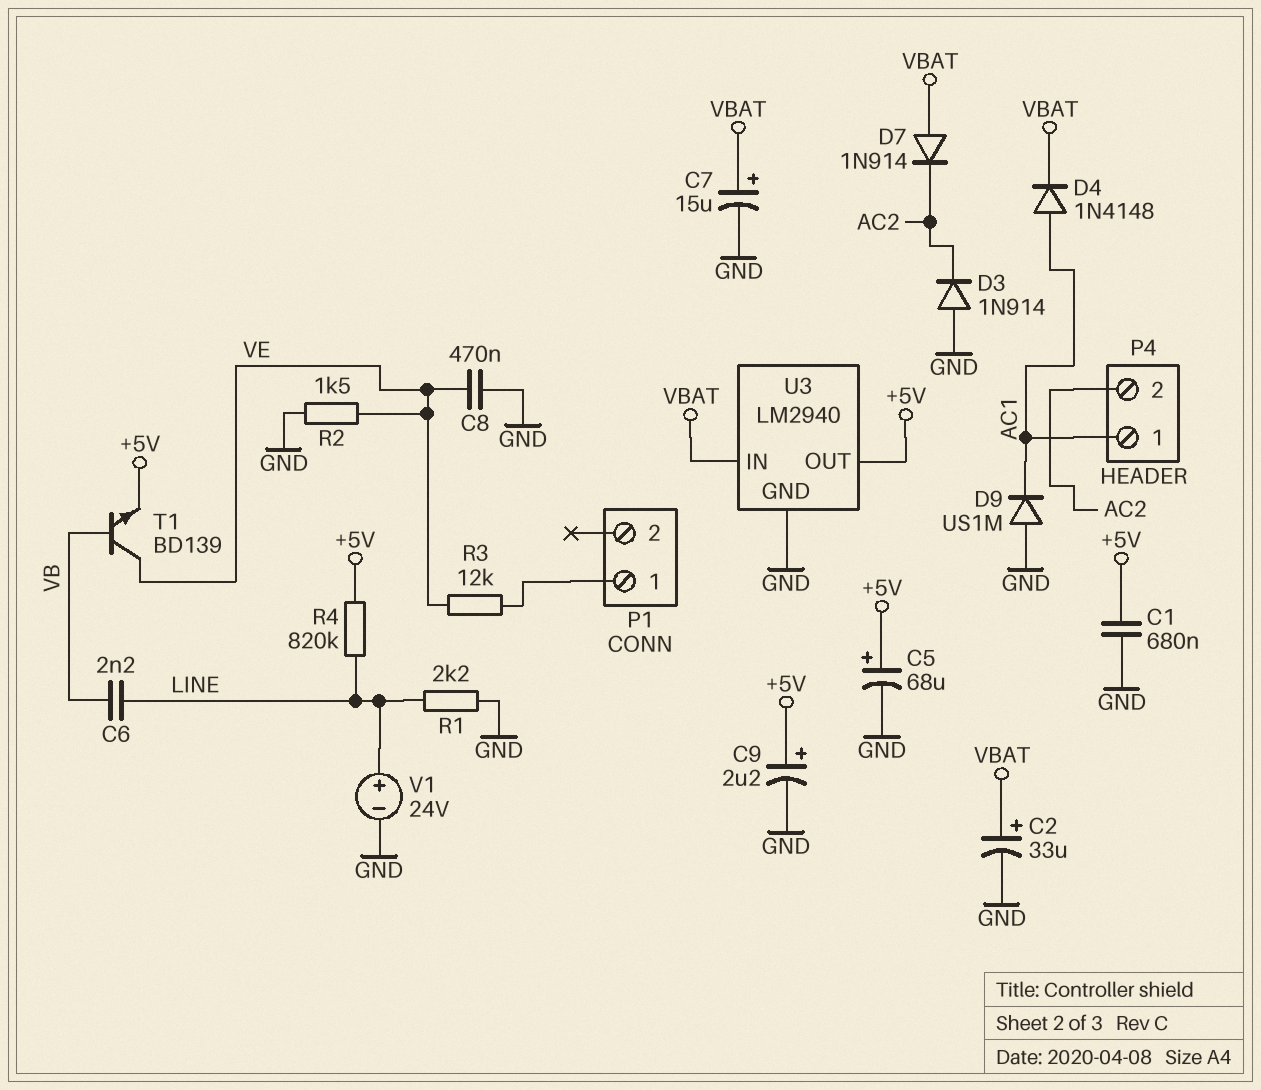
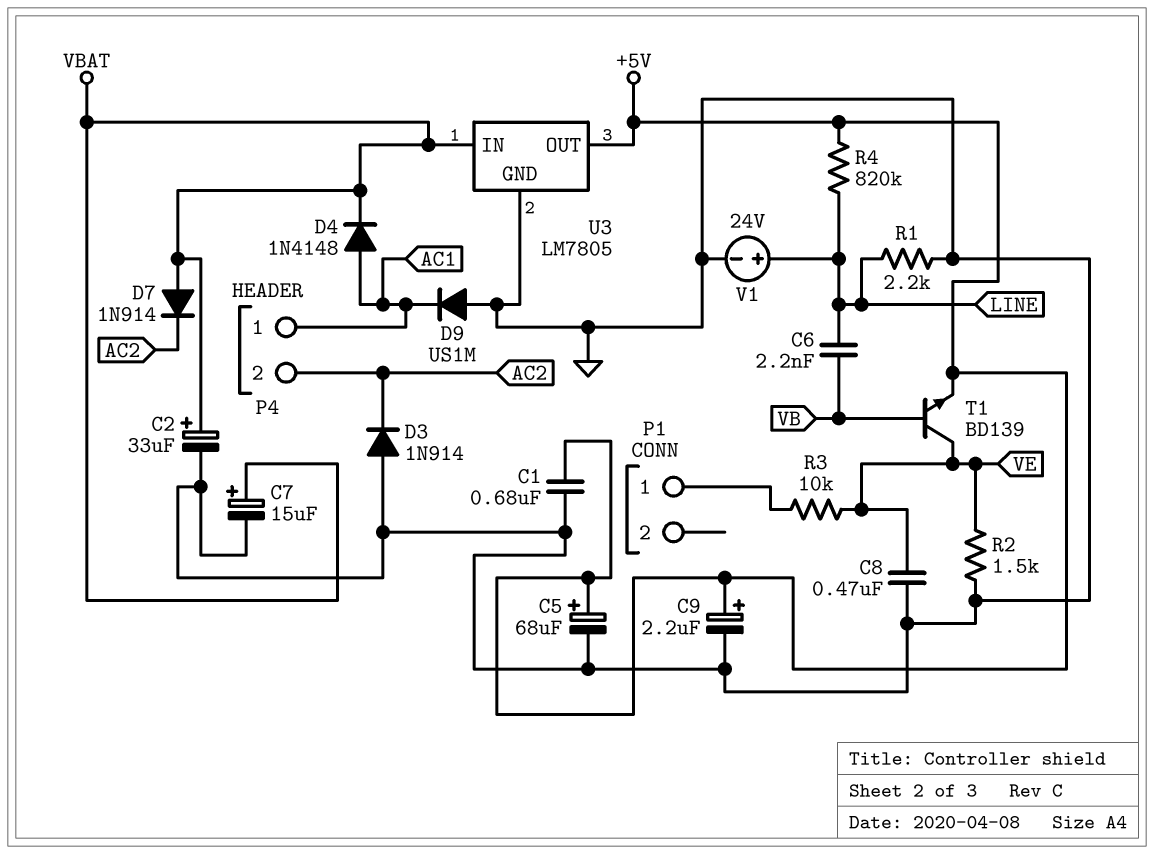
R3: 12k (P1/1, VE) -> 10k (P1/1, VE)
U3: LM2940 -> LM7805

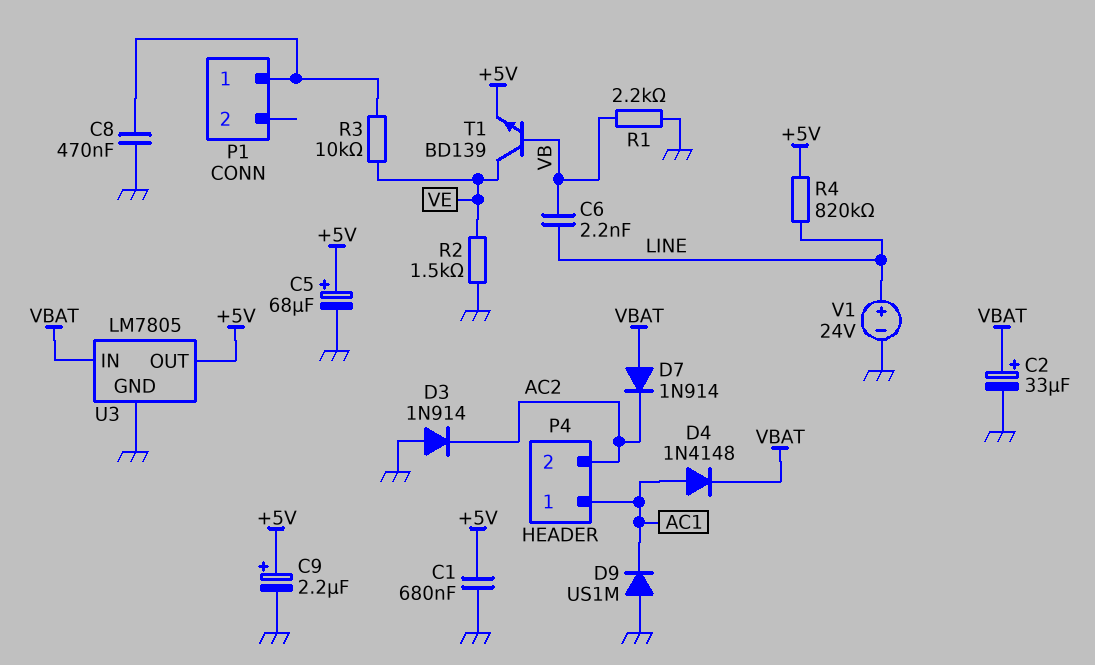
C7: 15uF (plus VBAT, minus GND) -> none
C8: 470nF (GND, VE) -> 470nF (GND, P1/1)
R1: 2.2k (GND, LINE) -> 2.2k (GND, VB)

